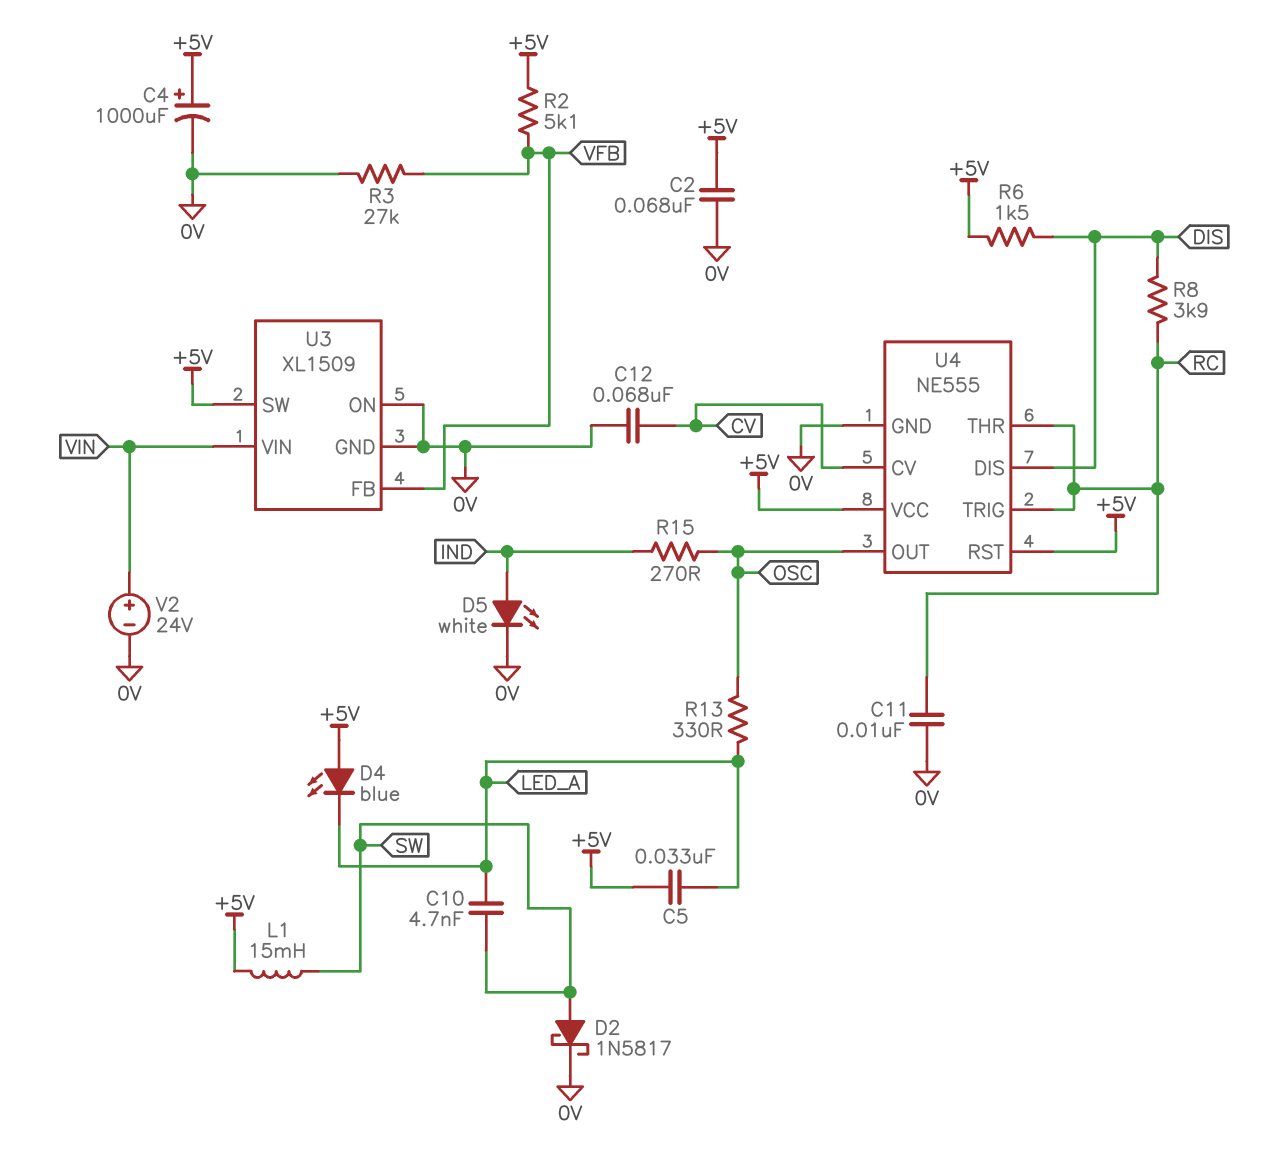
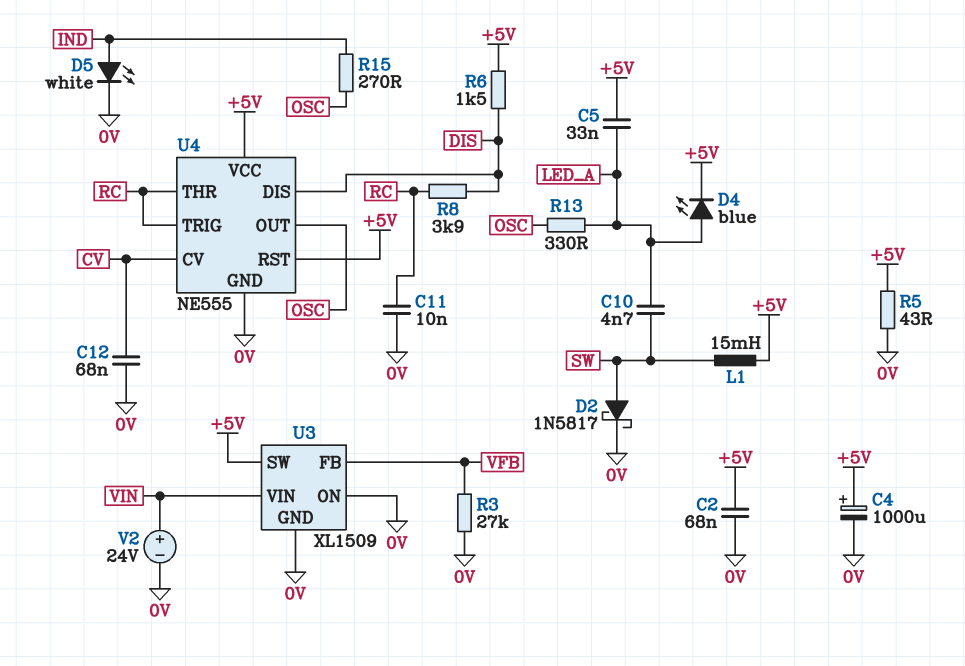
D4: LED blue (A +5V, K LED_A) -> LED blue (A LED_A, K +5V)
R2: 5.1k (+5V, VFB) -> none
R5: none -> 43 (+5V, 0V)

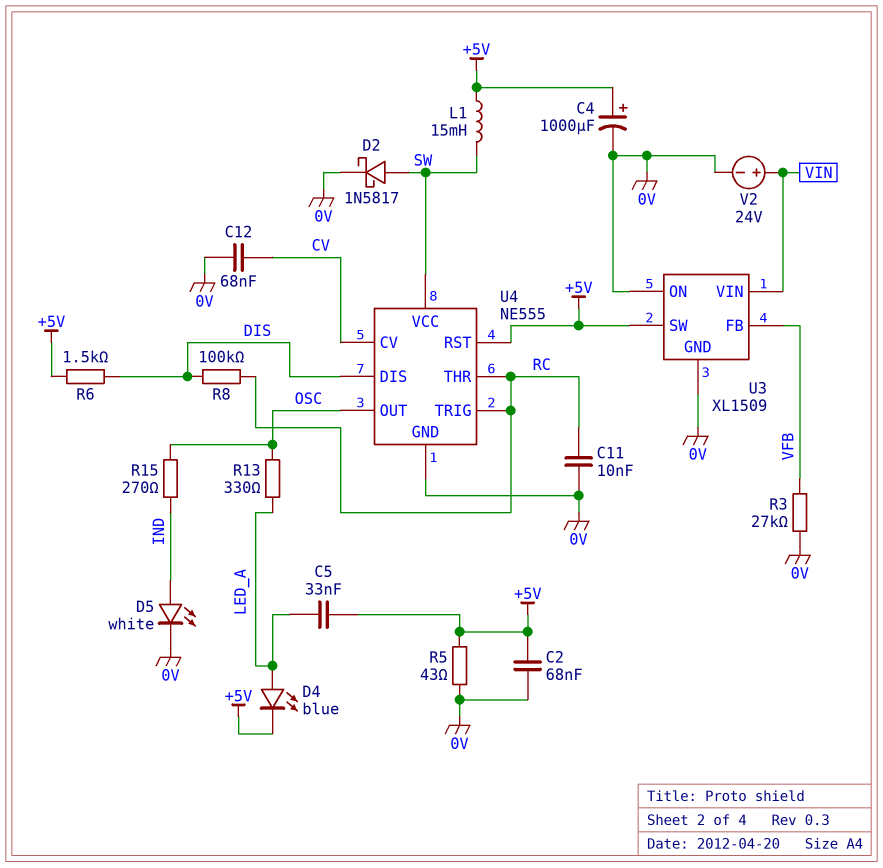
C10: 4.7nF (LED_A, SW) -> none
R8: 3.9k (DIS, RC) -> 100k (DIS, RC)
U4 pin VCC: +5V -> SW

